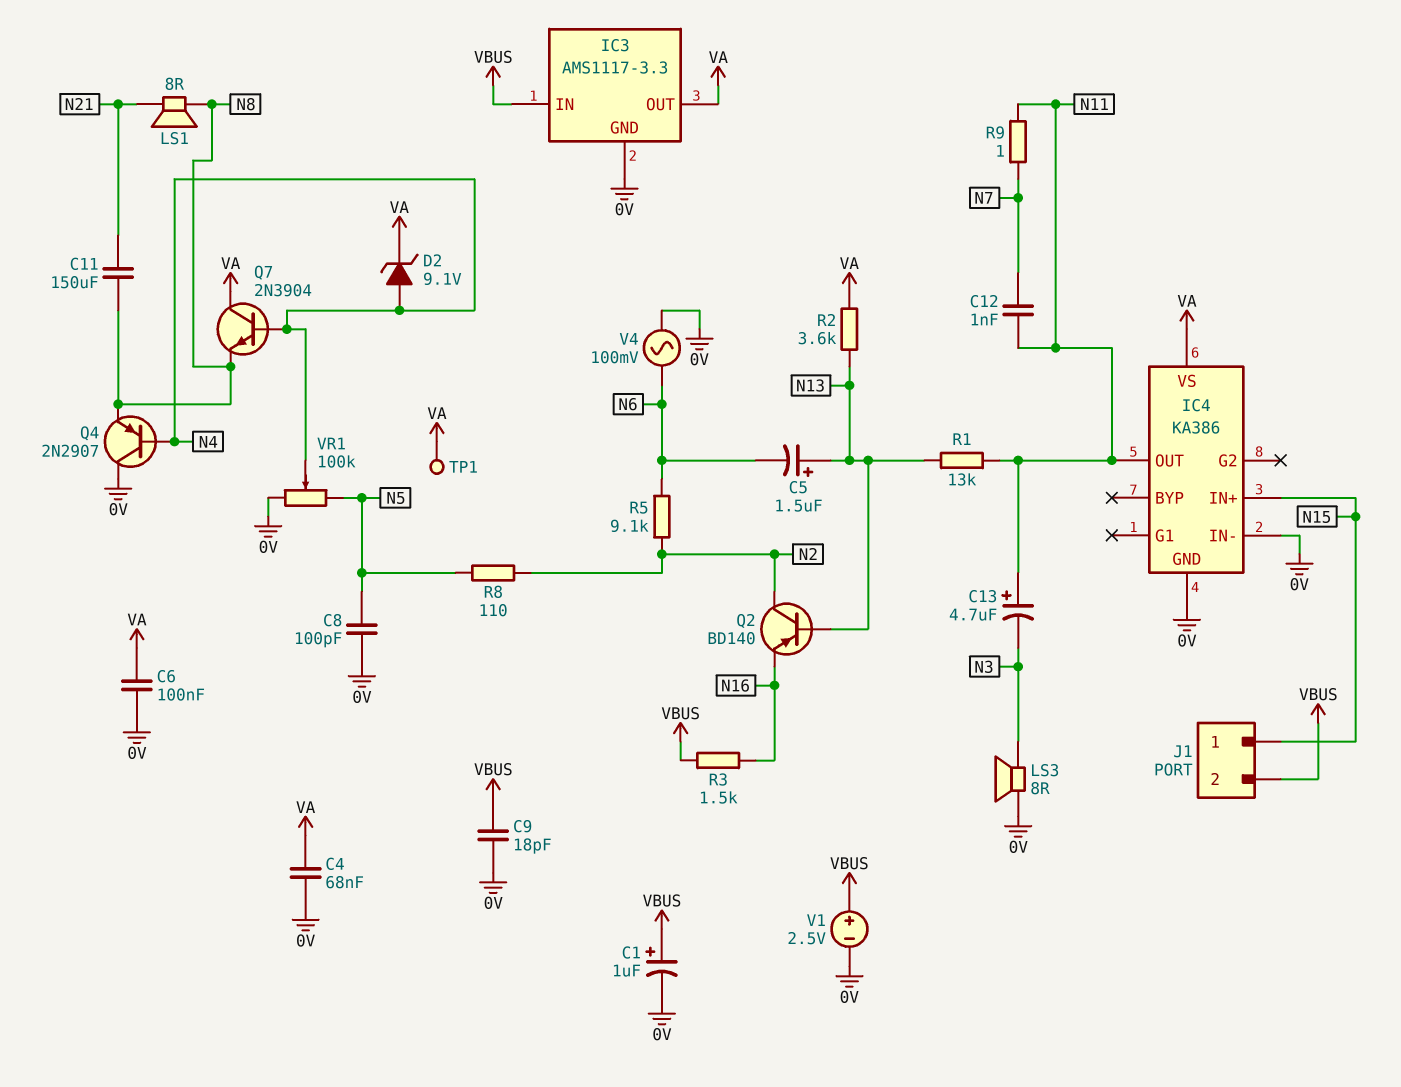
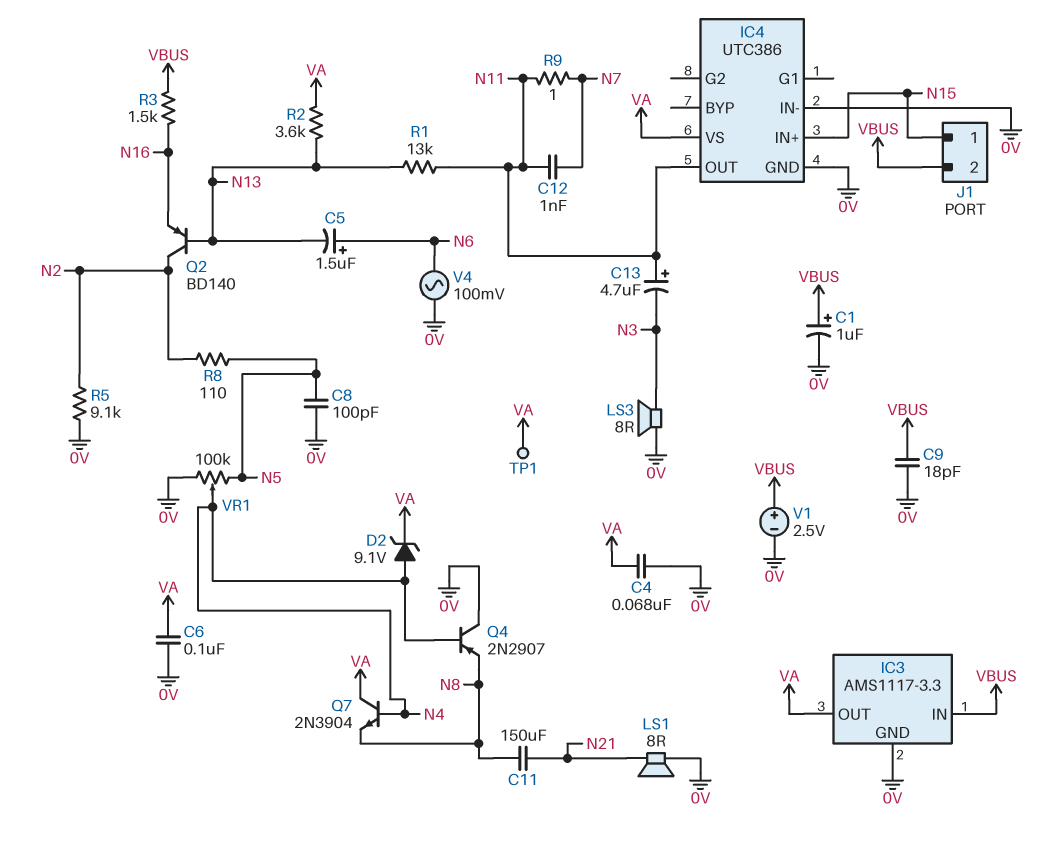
C5: 1.5uF (plus N13, minus N6) -> 1.5uF (plus N6, minus N13)
IC4: KA386 -> UTC386
LS1: speaker 8R (N8, N21) -> speaker 8R (0V, N21)
R5: 9.1k (N2, N6) -> 9.1k (0V, N2)

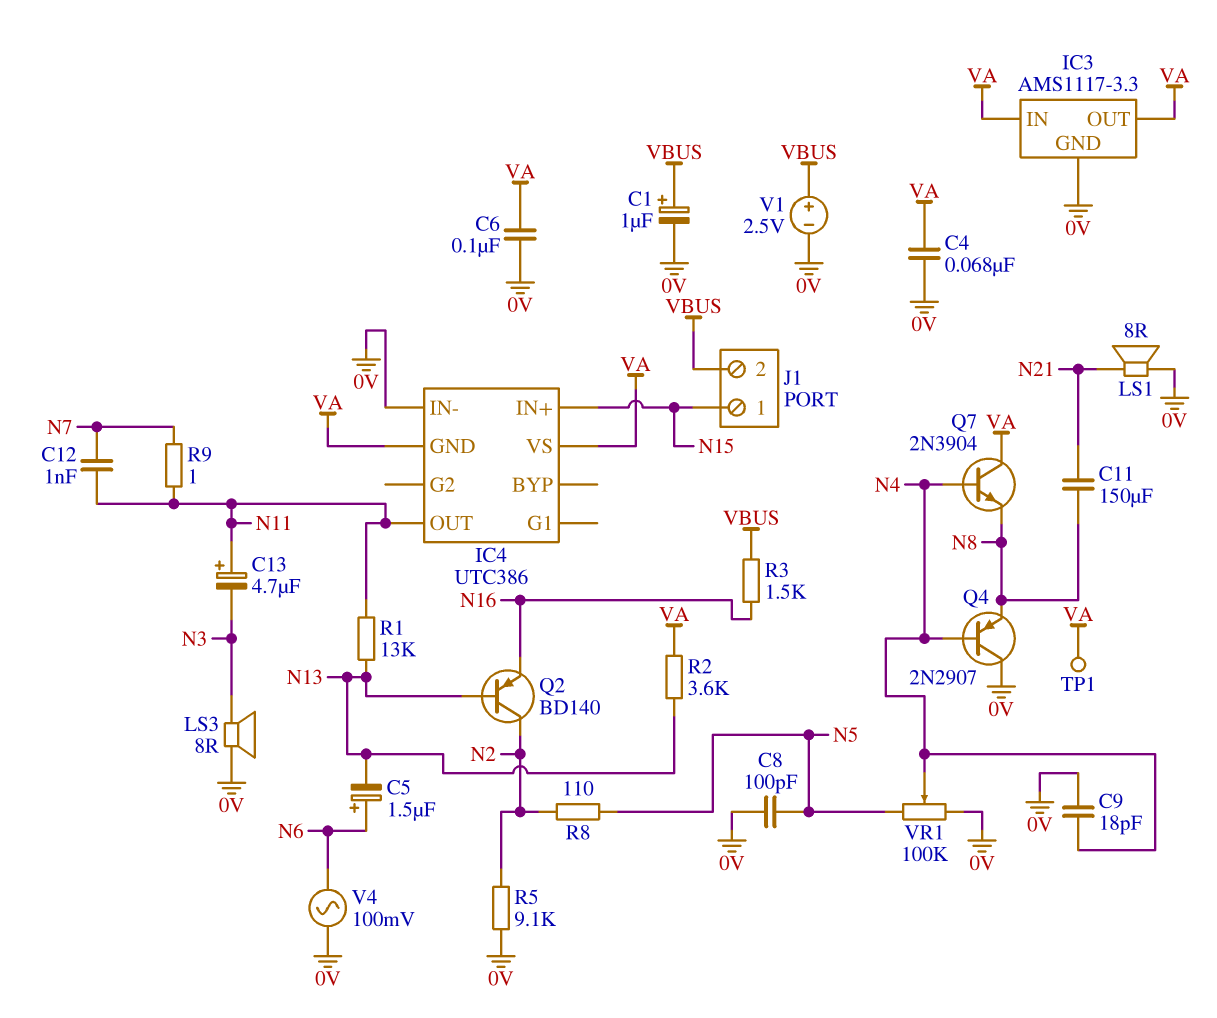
C9: 18pF (0V, VBUS) -> 18pF (0V, N4)
D2: zener 9.1V (A N4, K VA) -> none
IC3 pin IN: VBUS -> VA
IC4 pin GND: 0V -> VA

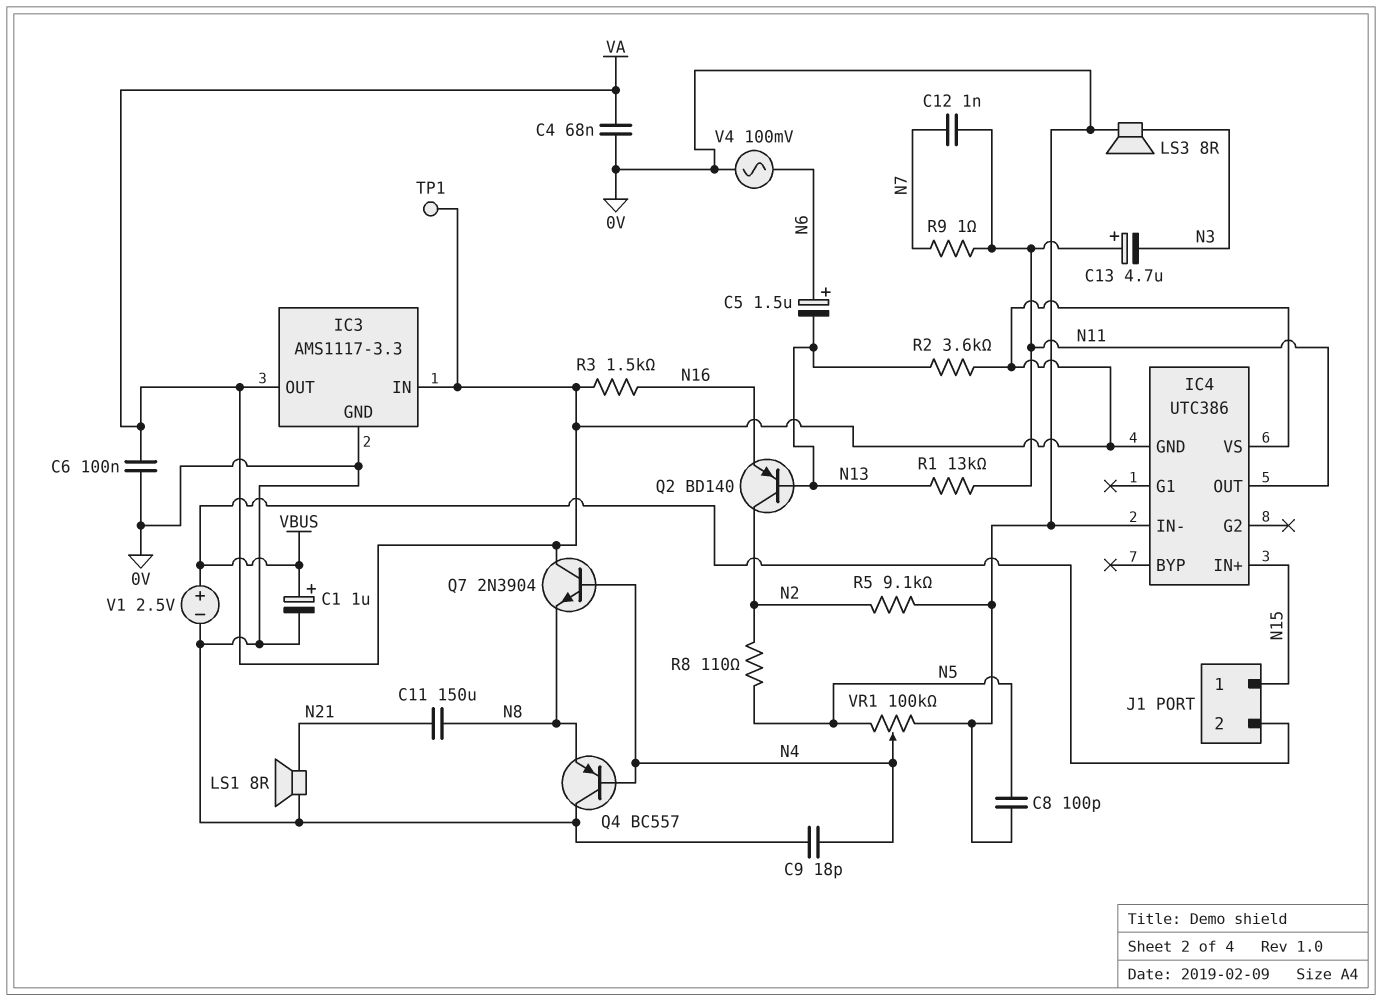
Q4: PNP 2N2907 (B N4, C 0V, E N8) -> PNP BC557 (B N4, C 0V, E N8)
R3: 1.5k (N16, VBUS) -> 1.5k (N16, VA)

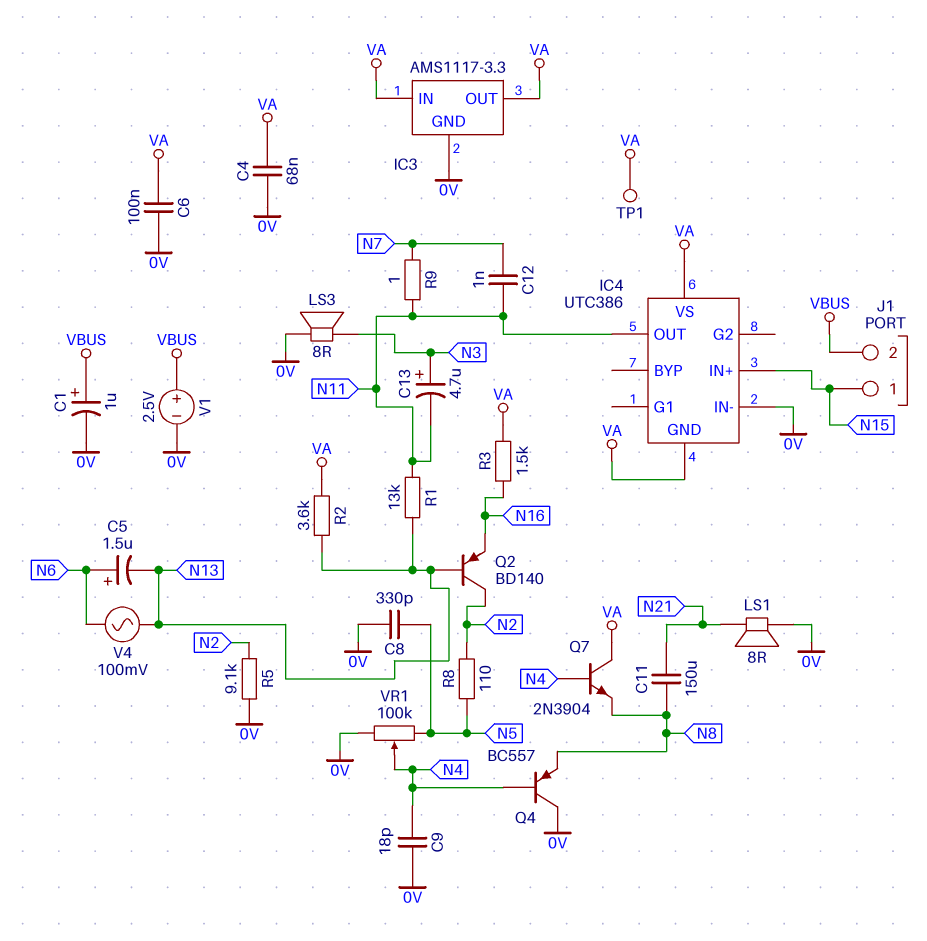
C8: 100pF (0V, N5) -> 330pF (0V, N5)
C13: 4.7uF (plus N11, minus N3) -> 4.7uF (plus N3, minus N11)
V4: AC 100mV (0V, N6) -> AC 100mV (N6, N13)

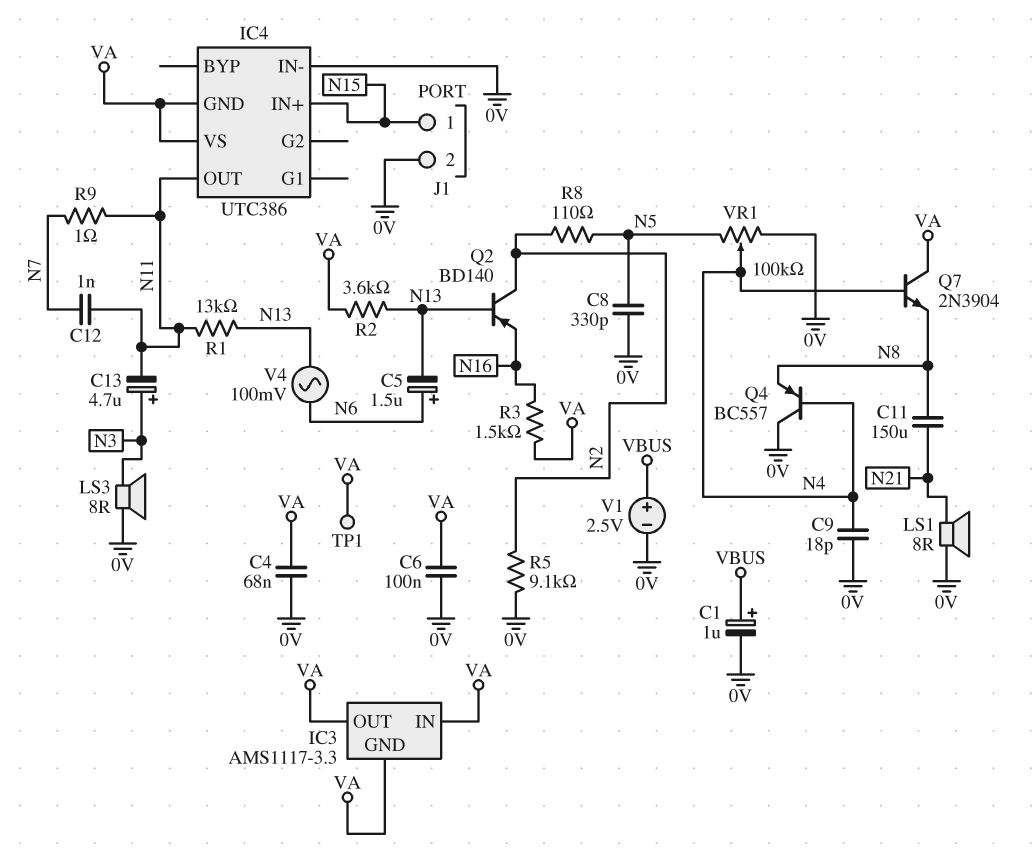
IC3 pin GND: 0V -> VA
J1 pin 2: VBUS -> 0V

